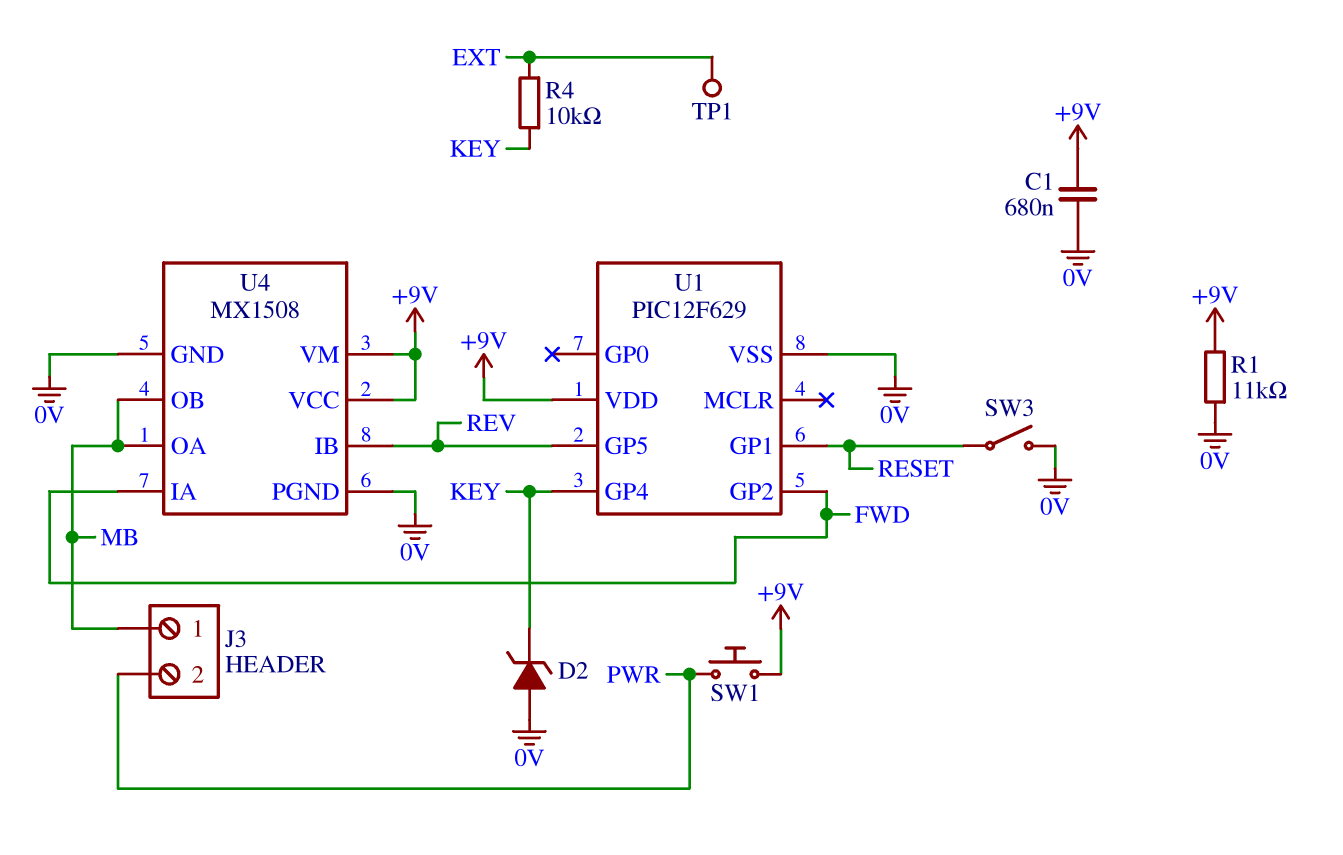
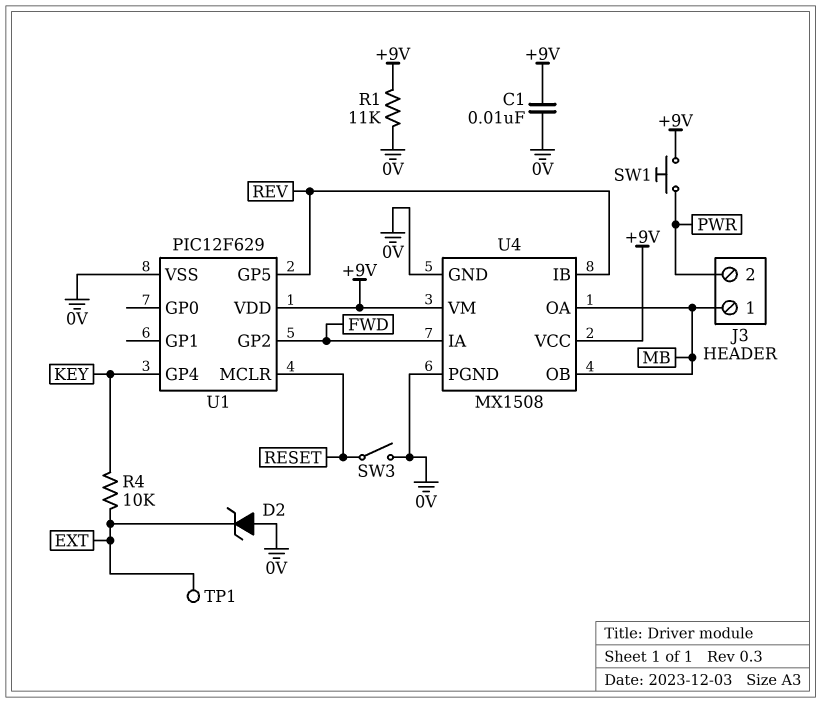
C1: 680nF (+9V, 0V) -> 10nF (+9V, 0V)
D2: zener (A 0V, K KEY) -> zener (A 0V, K EXT)
U1 pin GP1: RESET -> none
U1 pin MCLR: none -> RESET

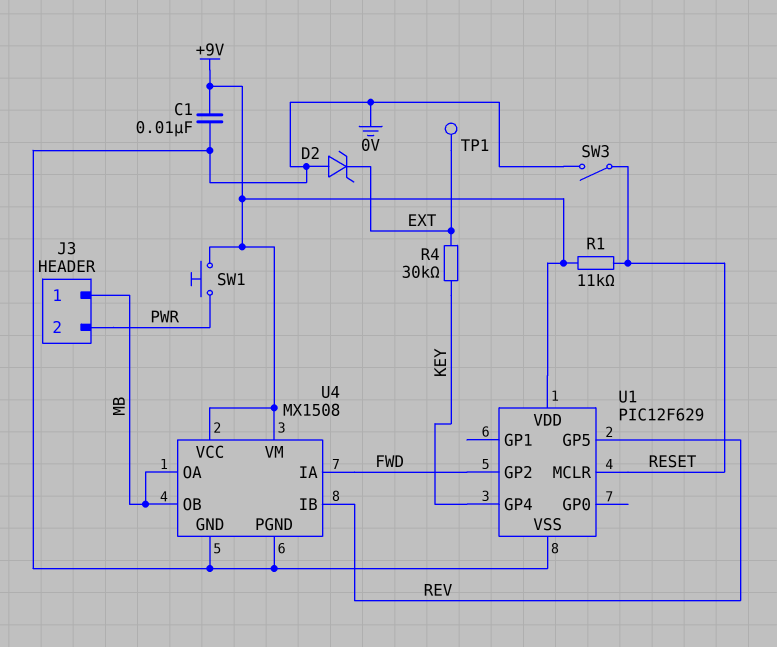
R1: 11k (+9V, 0V) -> 11k (+9V, RESET)
R4: 10k (EXT, KEY) -> 30k (EXT, KEY)

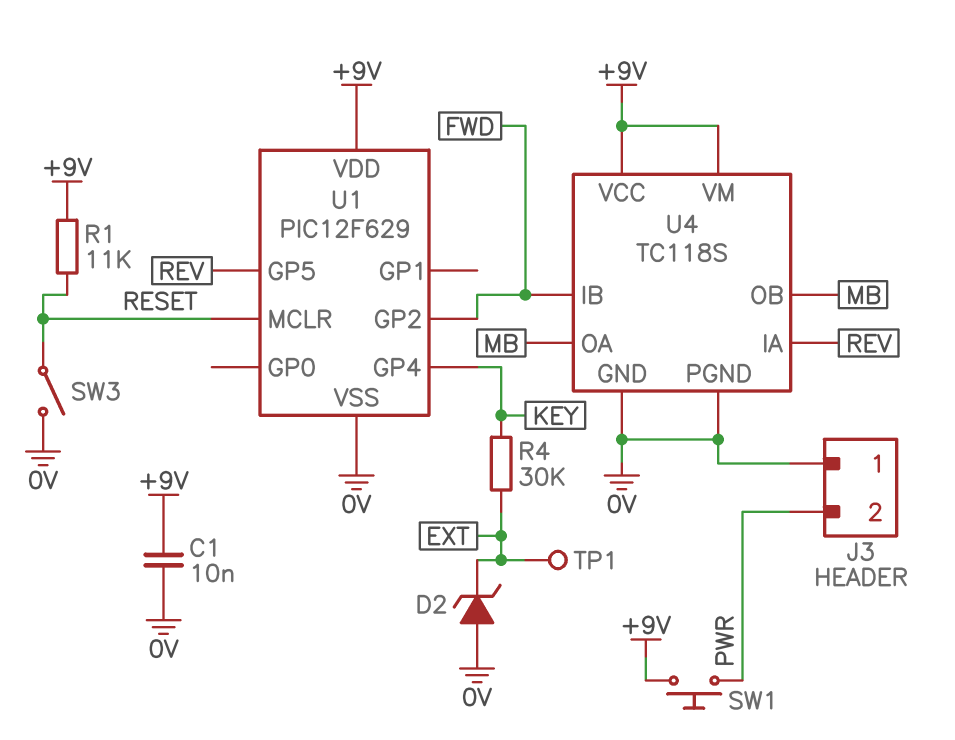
J3 pin 1: MB -> 0V
U4: MX1508 -> TC118S
U4 pin IA: FWD -> REV
U4 pin IB: REV -> FWD

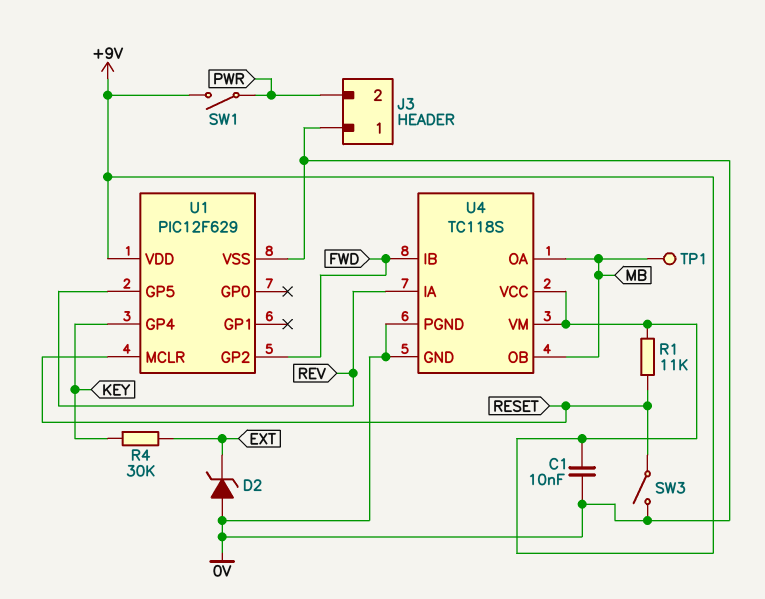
SW1: button (+9V, PWR) -> switch (+9V, PWR)
TP1: test point (EXT) -> test point (MB)

